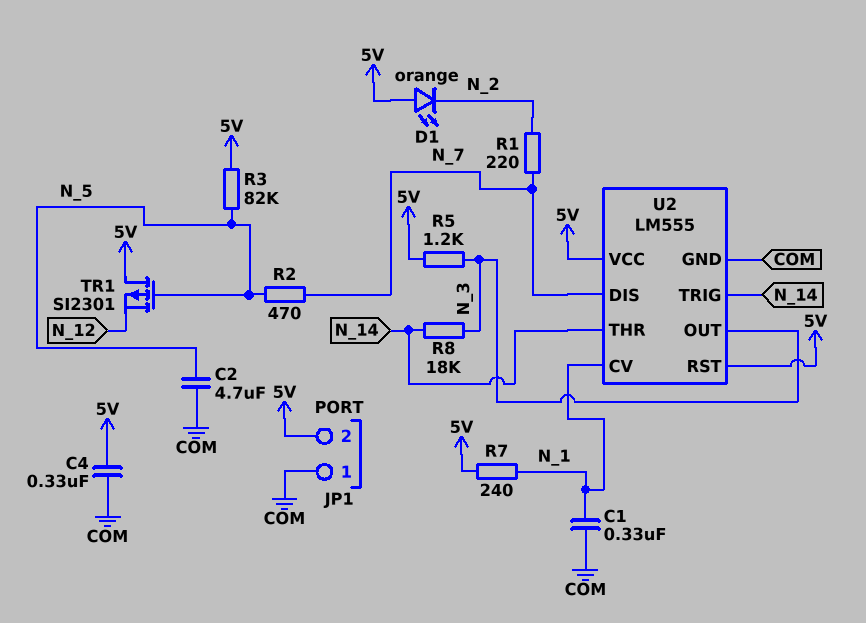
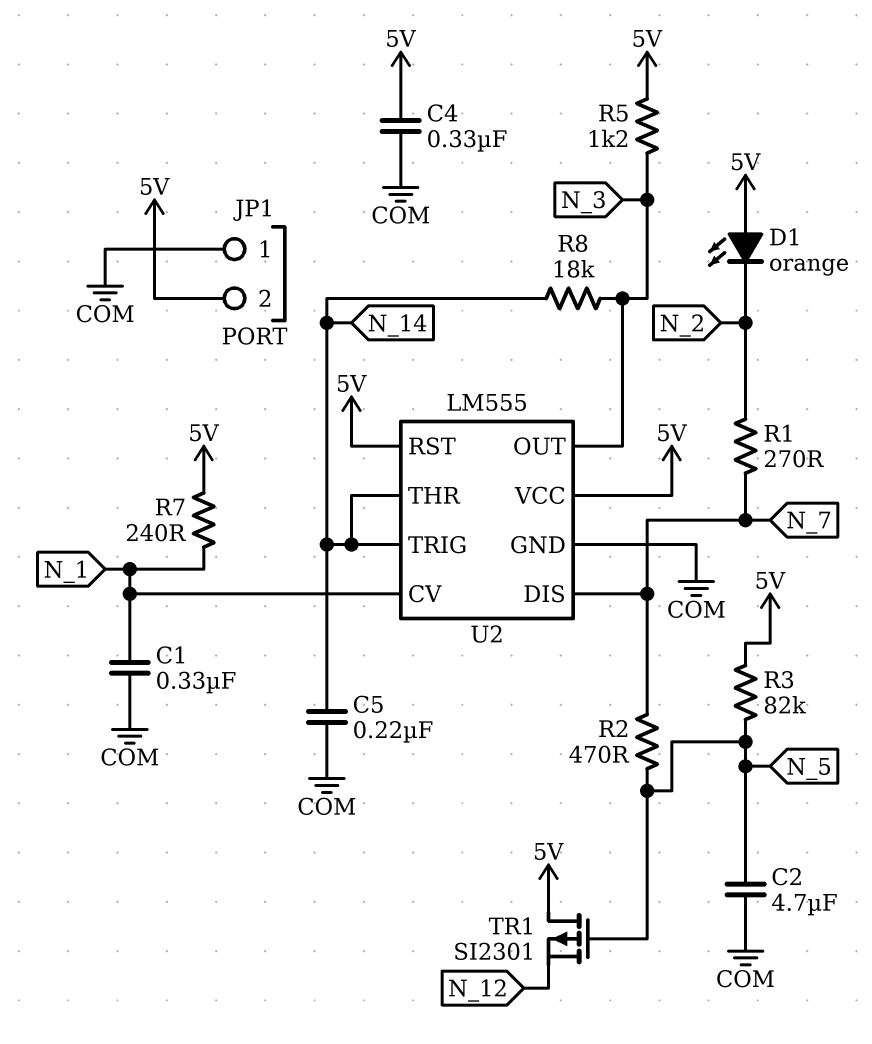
C5: none -> 220nF (COM, N_14)
R1: 220 (N_2, N_7) -> 270 (N_2, N_7)

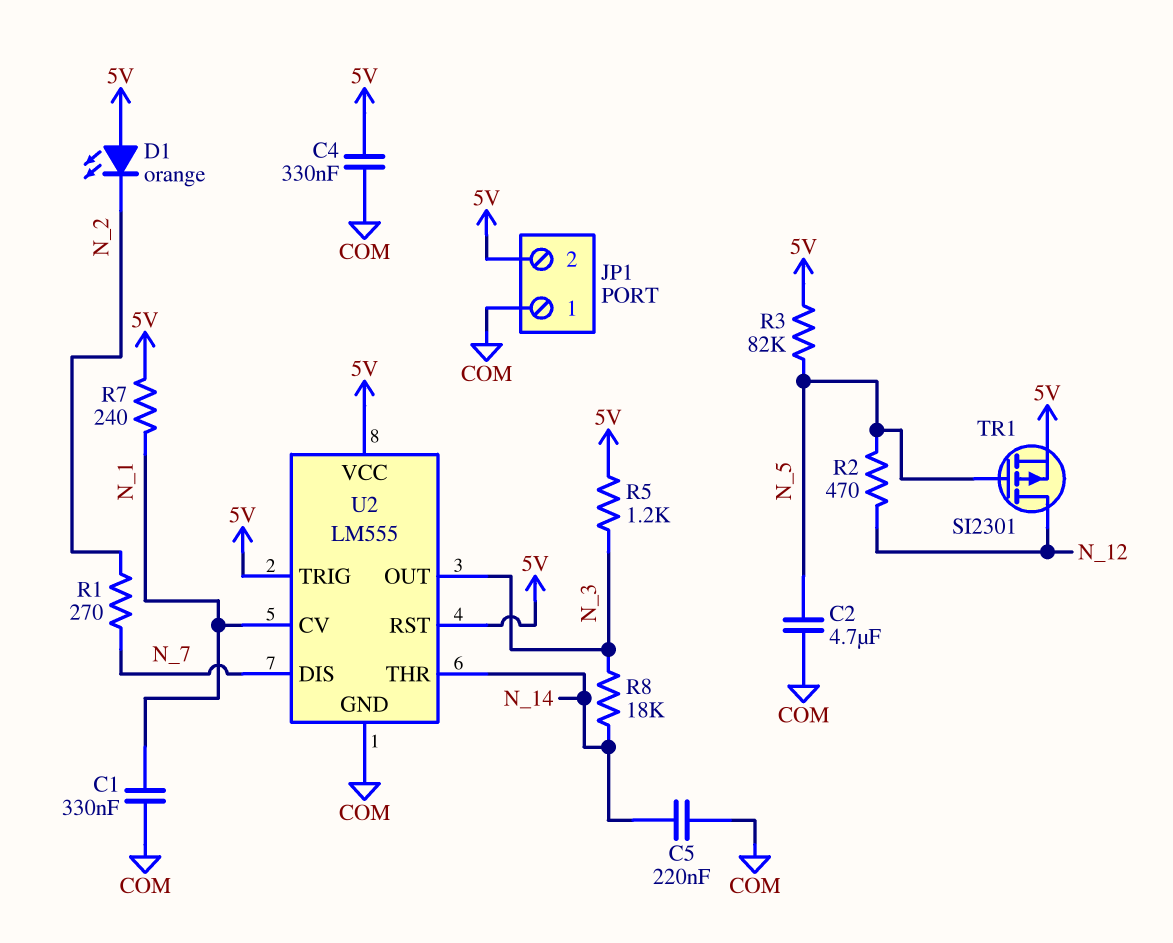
R2: 470 (N_5, N_7) -> 470 (N_5, N_12)
TR1: PMOS SI2301 (G N_5, D 5V, S N_12) -> PMOS SI2301 (G N_5, D N_12, S 5V)
U2 pin TRIG: N_14 -> 5V

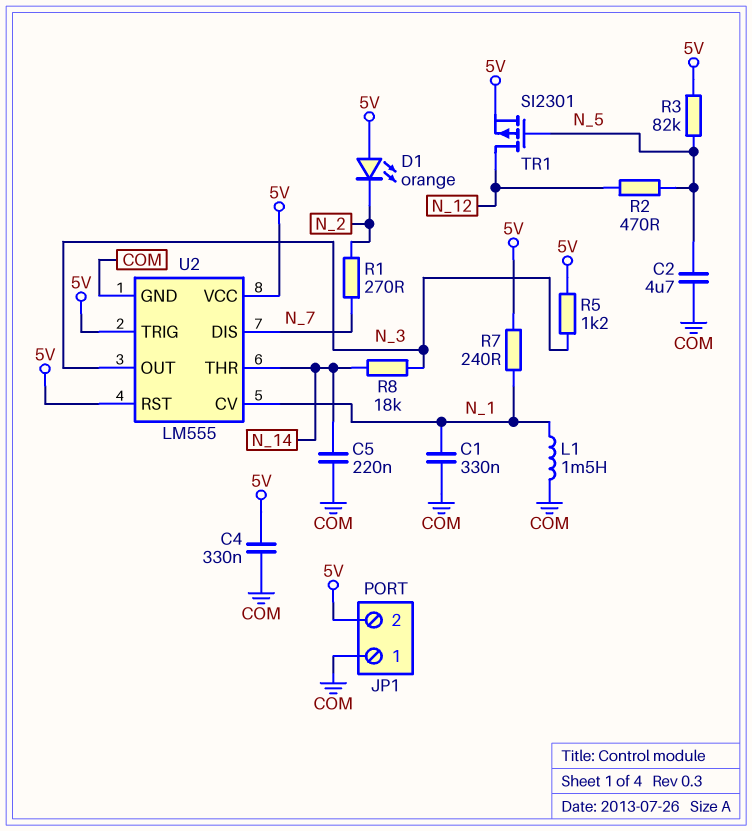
L1: none -> 1.5mH (COM, N_1)

